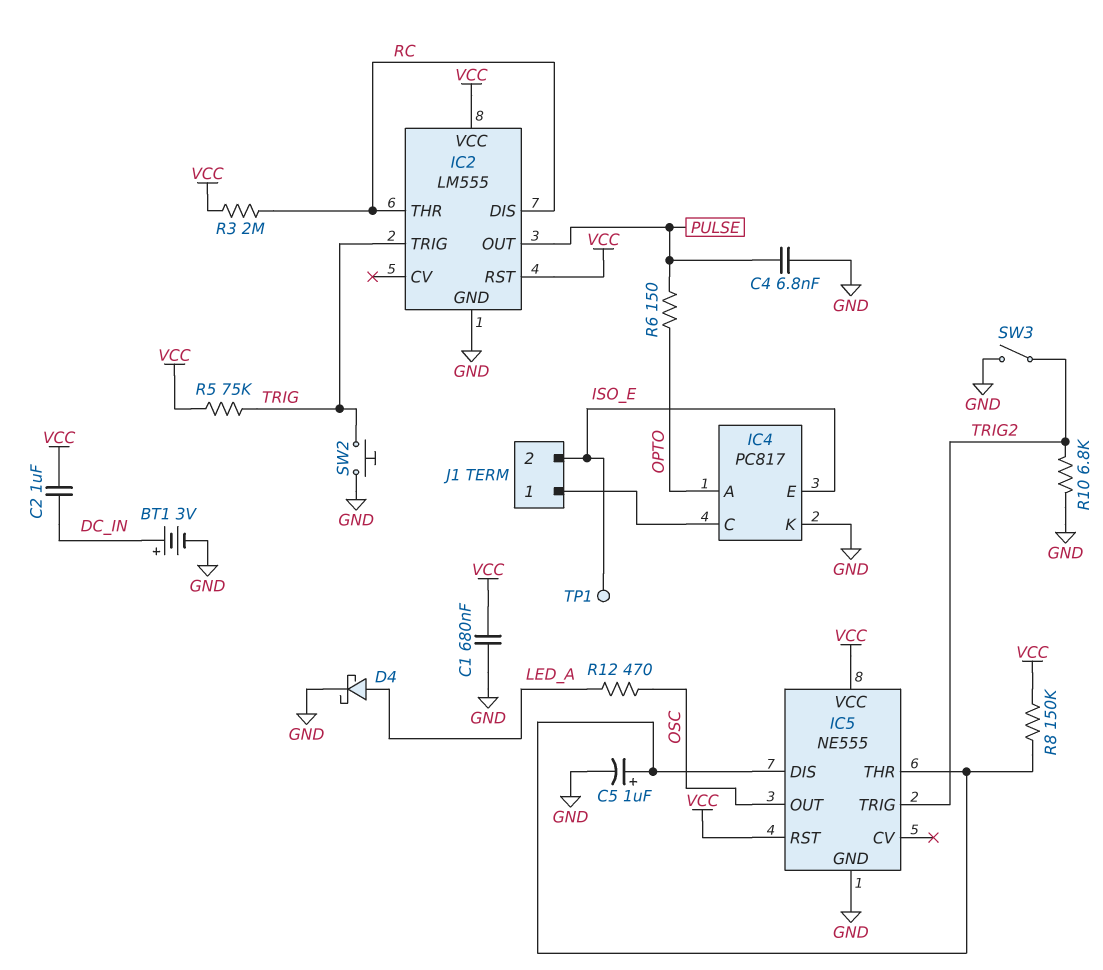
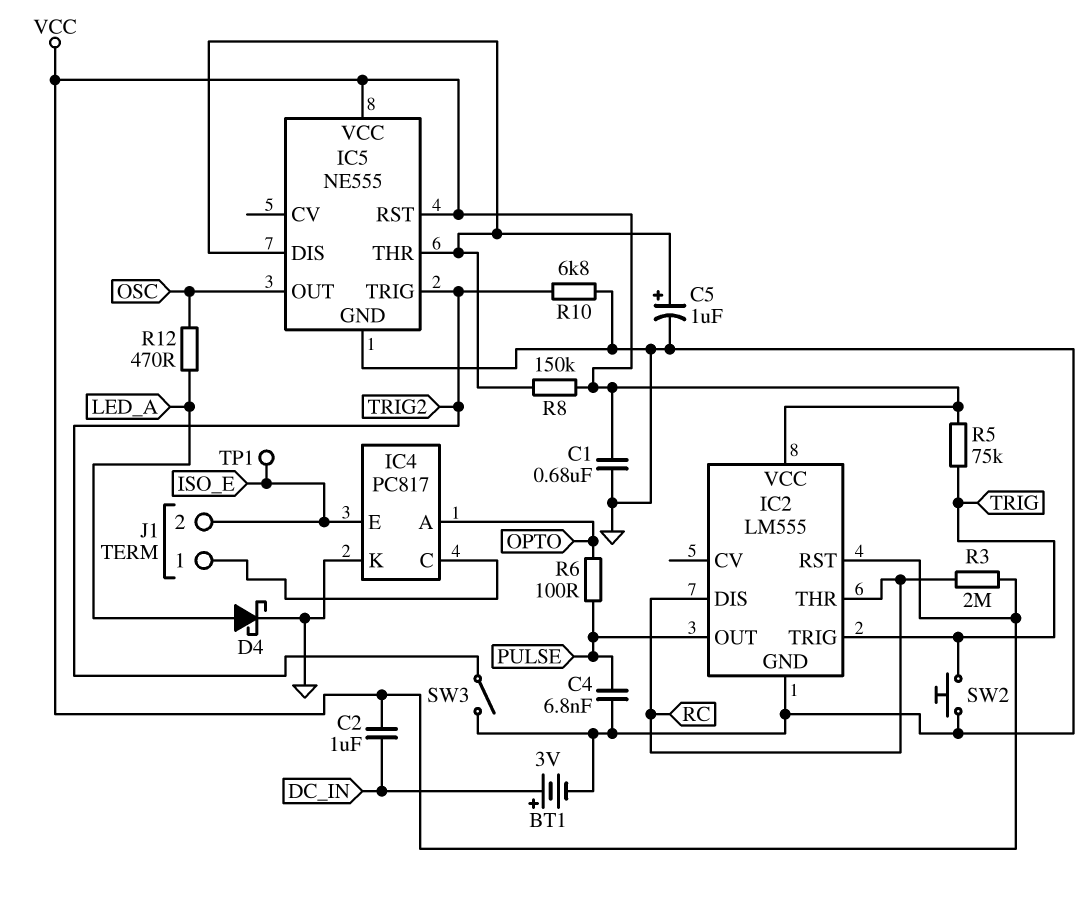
R6: 150 (OPTO, PULSE) -> 100 (OPTO, PULSE)

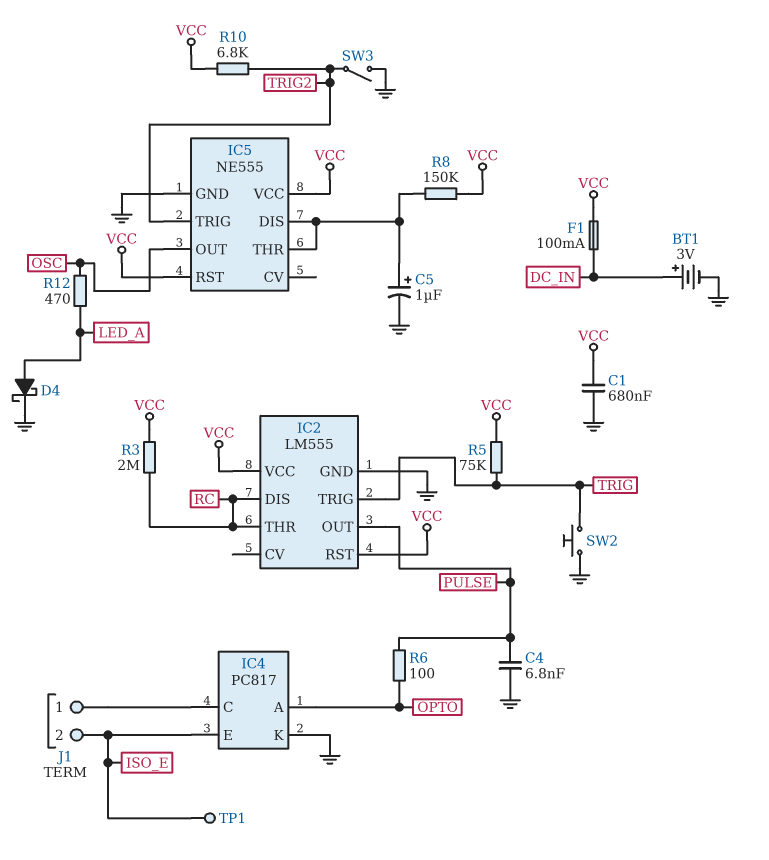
C2: 1uF (DC_IN, VCC) -> none
F1: none -> 100mA (DC_IN, VCC)
R10: 6.8k (GND, TRIG2) -> 6.8k (TRIG2, VCC)

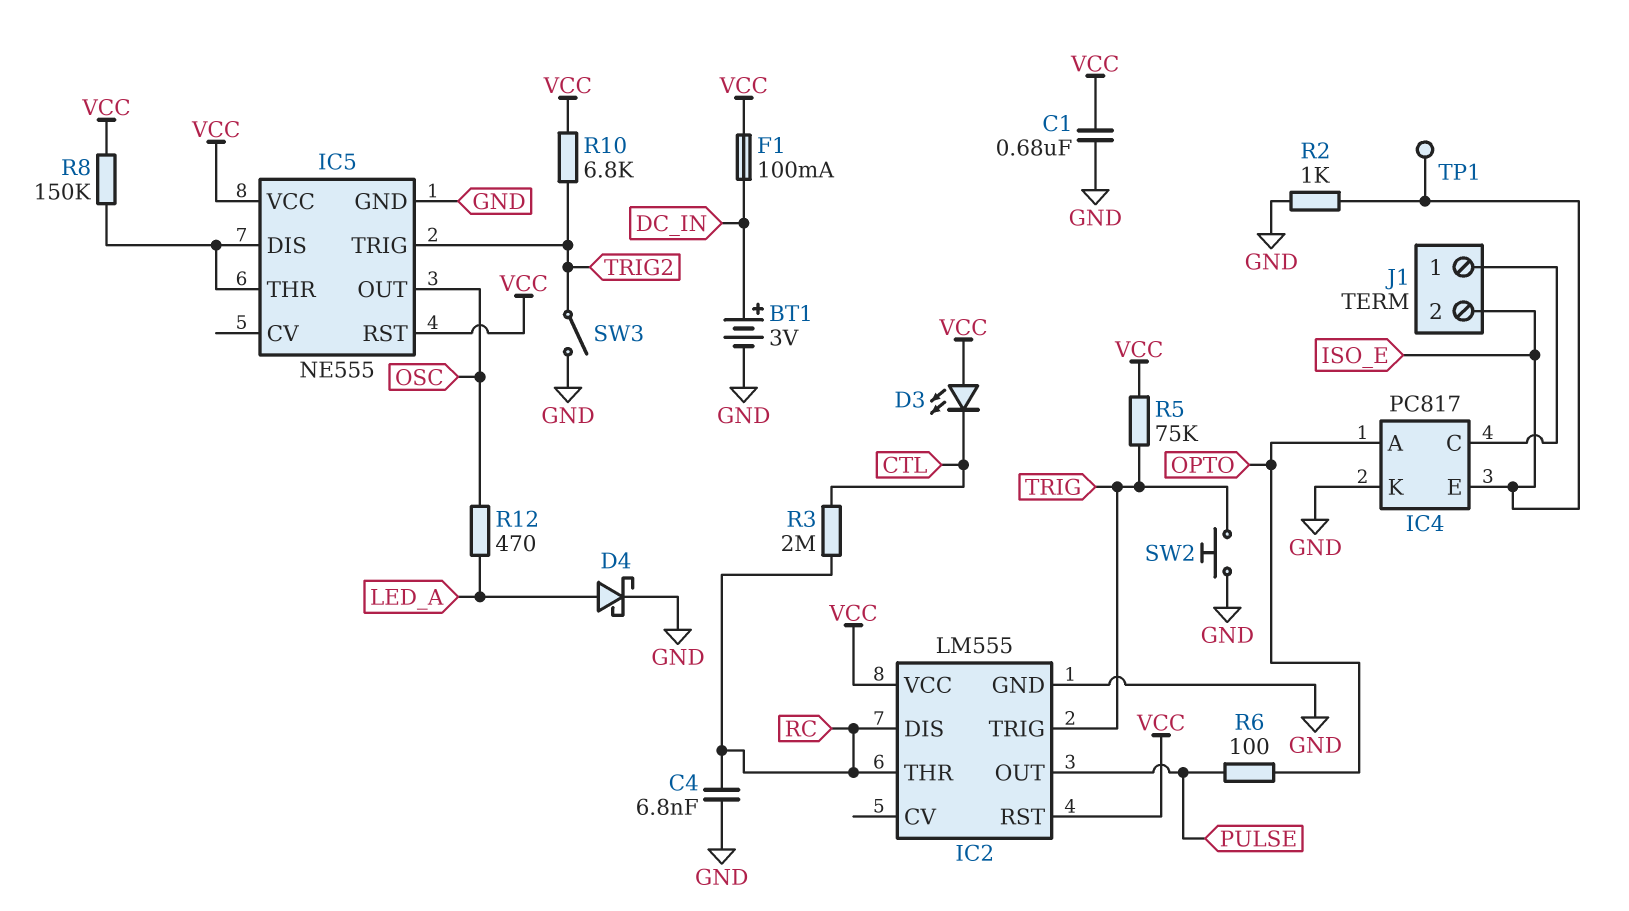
C4: 6.8nF (GND, PULSE) -> 6.8nF (GND, RC)
C5: 1uF (plus IC5/DIS, minus GND) -> none
D3: none -> LED (A VCC, K CTL)
R2: none -> 1k (GND, ISO_E)
R3: 2M (RC, VCC) -> 2M (CTL, RC)

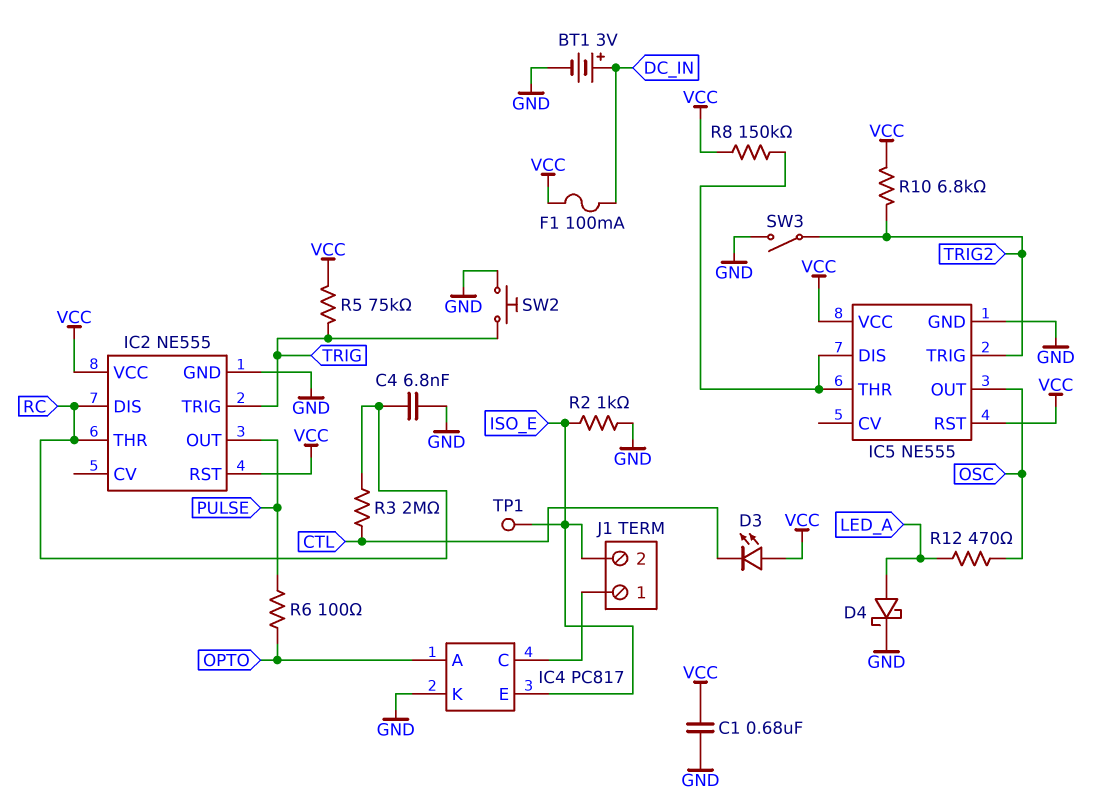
IC2: LM555 -> NE555

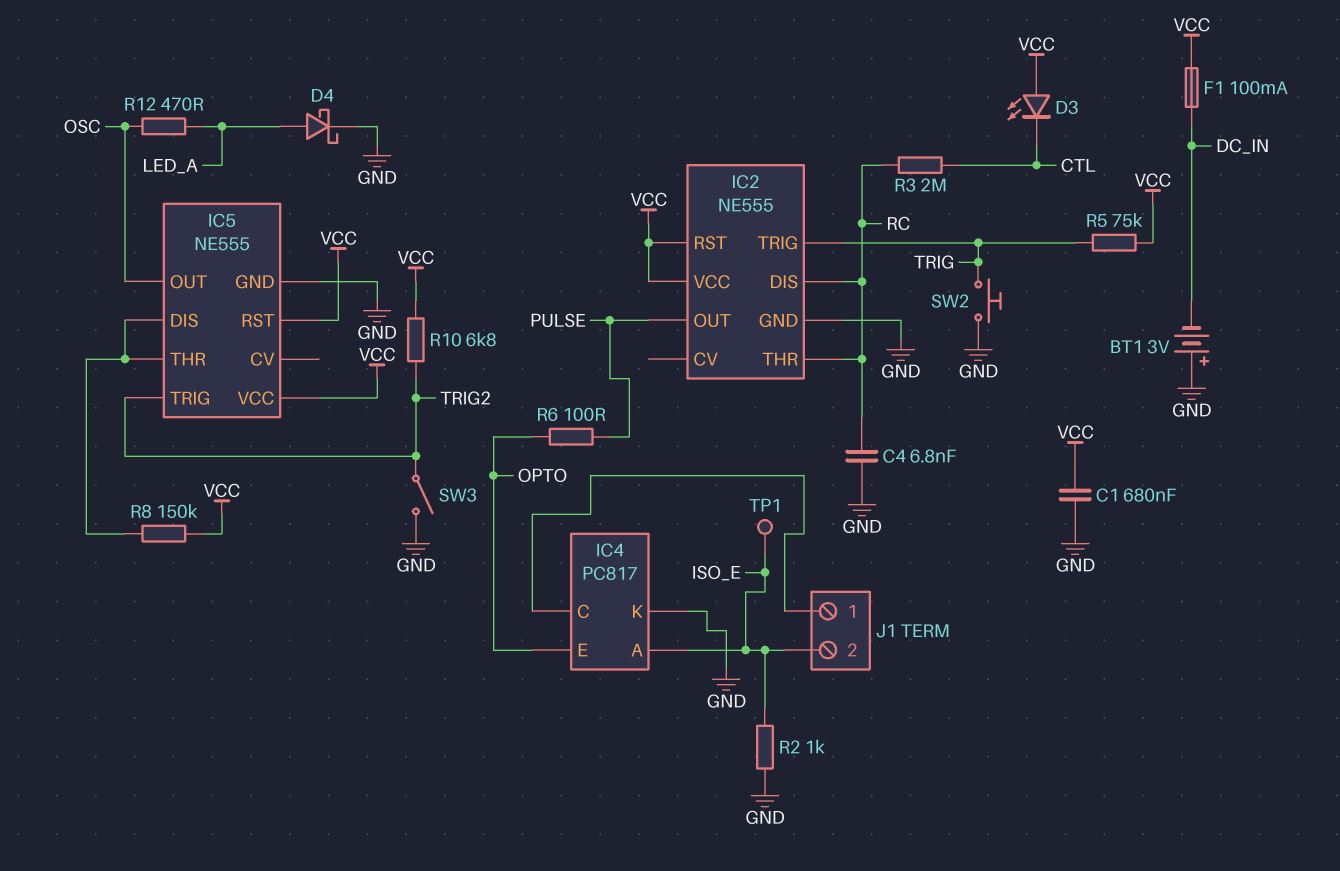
BT1: 3V (plus DC_IN, minus GND) -> 3V (plus GND, minus DC_IN)
IC4 pin A: OPTO -> ISO_E
IC4 pin E: ISO_E -> OPTO

